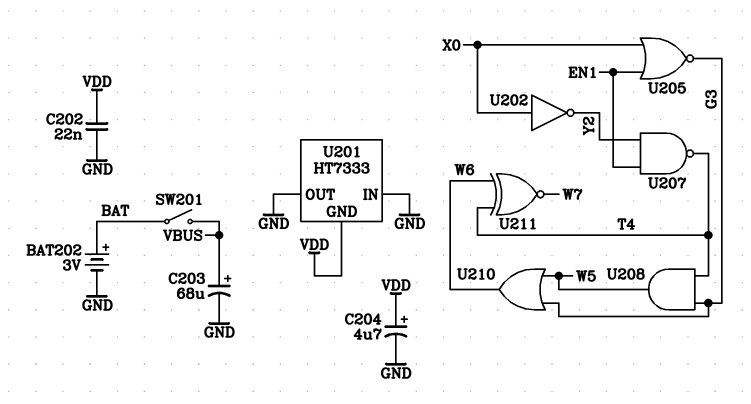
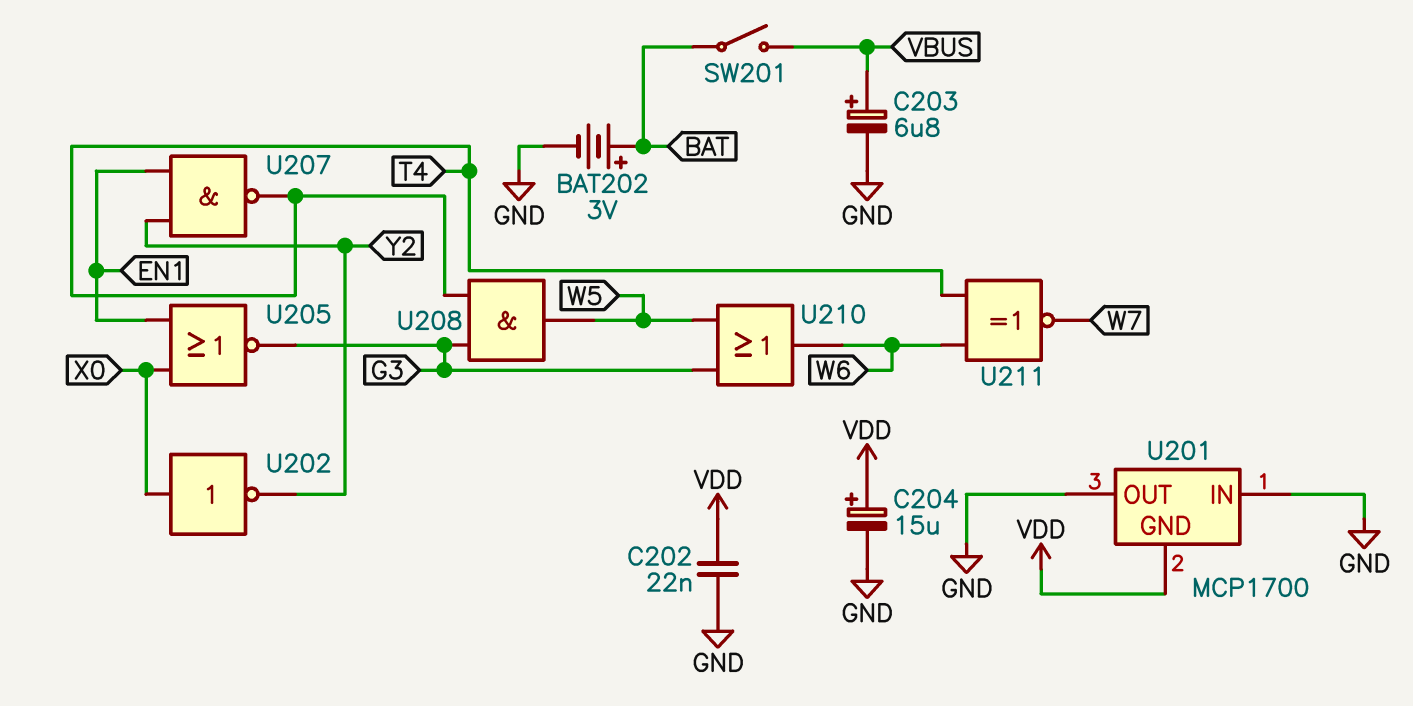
C203: 68uF (plus VBUS, minus GND) -> 6.8uF (plus VBUS, minus GND)
C204: 4.7uF (plus VDD, minus GND) -> 15uF (plus VDD, minus GND)
U201: HT7333 -> MCP1700

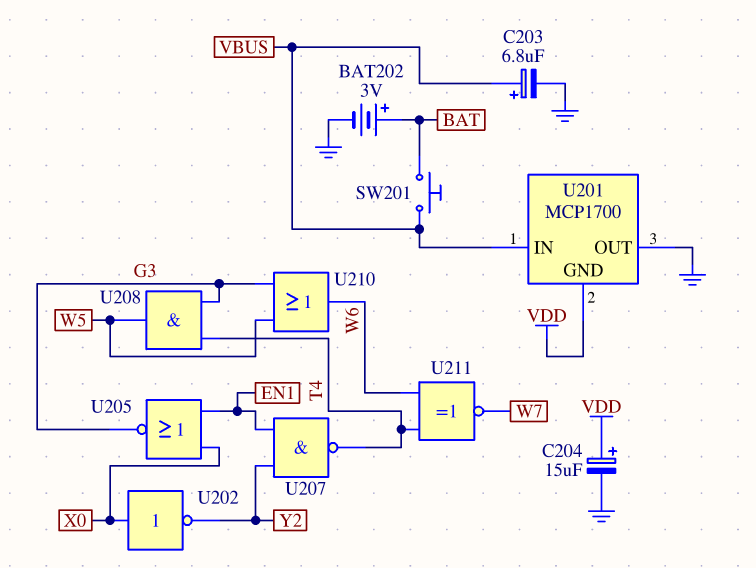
C202: 22nF (GND, VDD) -> none
SW201: switch (BAT, VBUS) -> button (BAT, VBUS)
U201 pin IN: GND -> VBUS

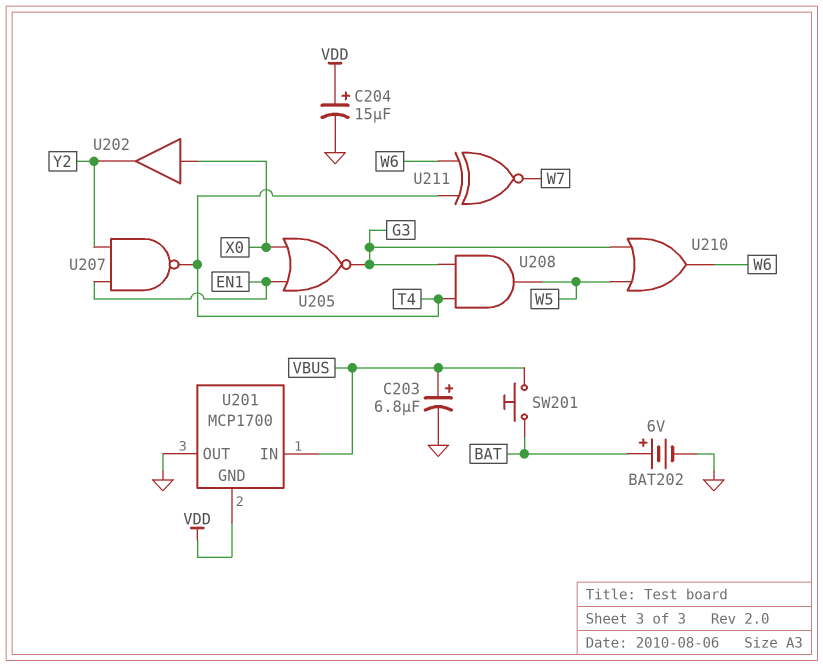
BAT202: 3V (plus BAT, minus GND) -> 6V (plus BAT, minus GND)
U202: NOT (in X0, out Y2) -> buffer (in X0, out Y2)

